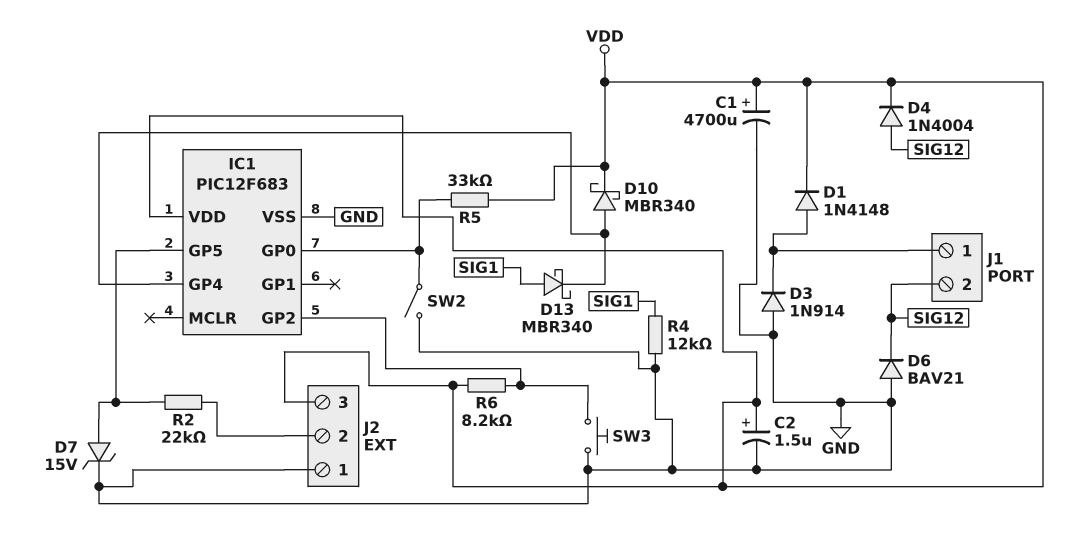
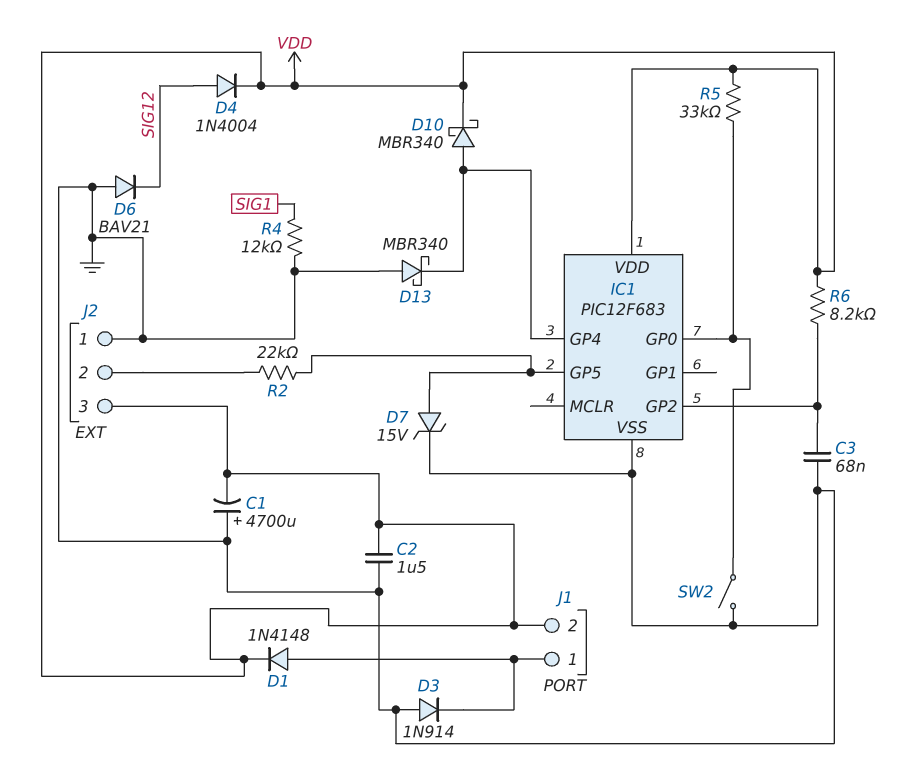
C1: 4700uF (plus VDD, minus GND) -> 4700uF (plus GND, minus VDD)
C2: 1.5uF (plus VDD, minus GND) -> 1.5uF (GND, VDD)
C3: none -> 68nF (GND, IC1/GP2)
D13: schottky MBR340 (A SIG1, K IC1/GP4) -> schottky MBR340 (A GND, K IC1/GP4)
J1 pin 2: SIG12 -> VDD
SW3: button (GND, IC1/GP2) -> none

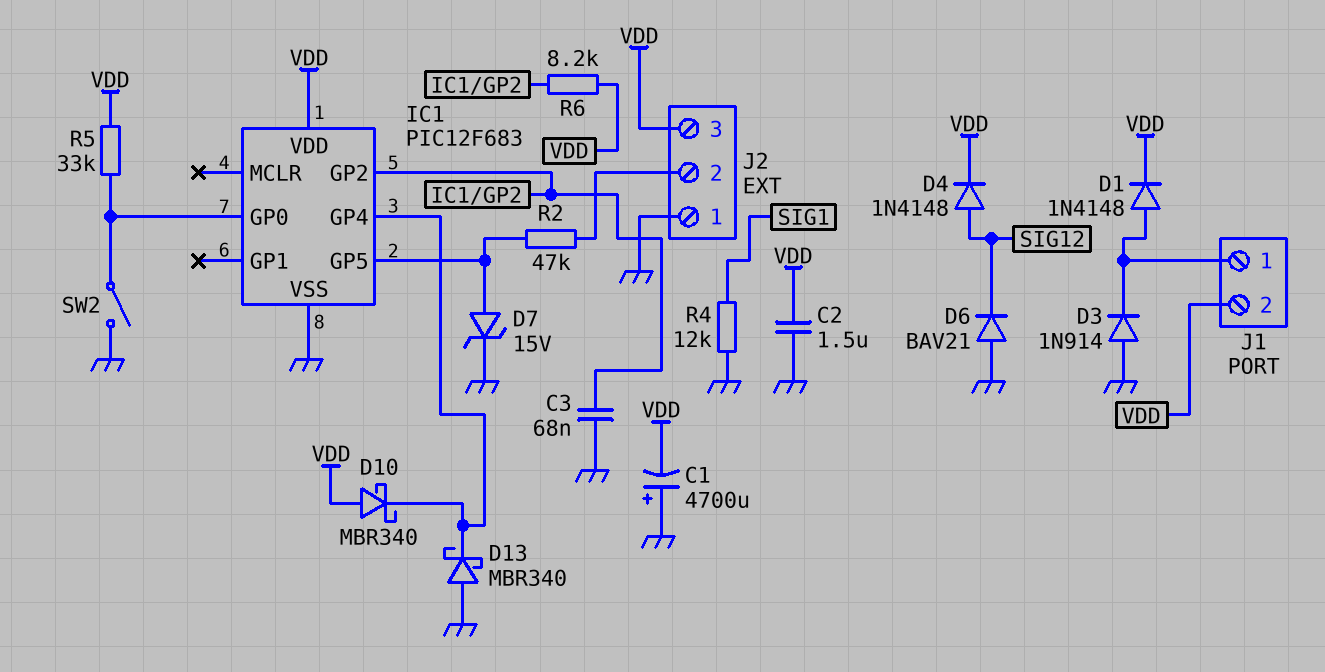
D4: diode 1N4004 (A SIG12, K VDD) -> diode 1N4148 (A SIG12, K VDD)
D10: schottky MBR340 (A IC1/GP4, K VDD) -> schottky MBR340 (A VDD, K IC1/GP4)
R2: 22k (IC1/GP5, J2/2) -> 47k (IC1/GP5, J2/2)

